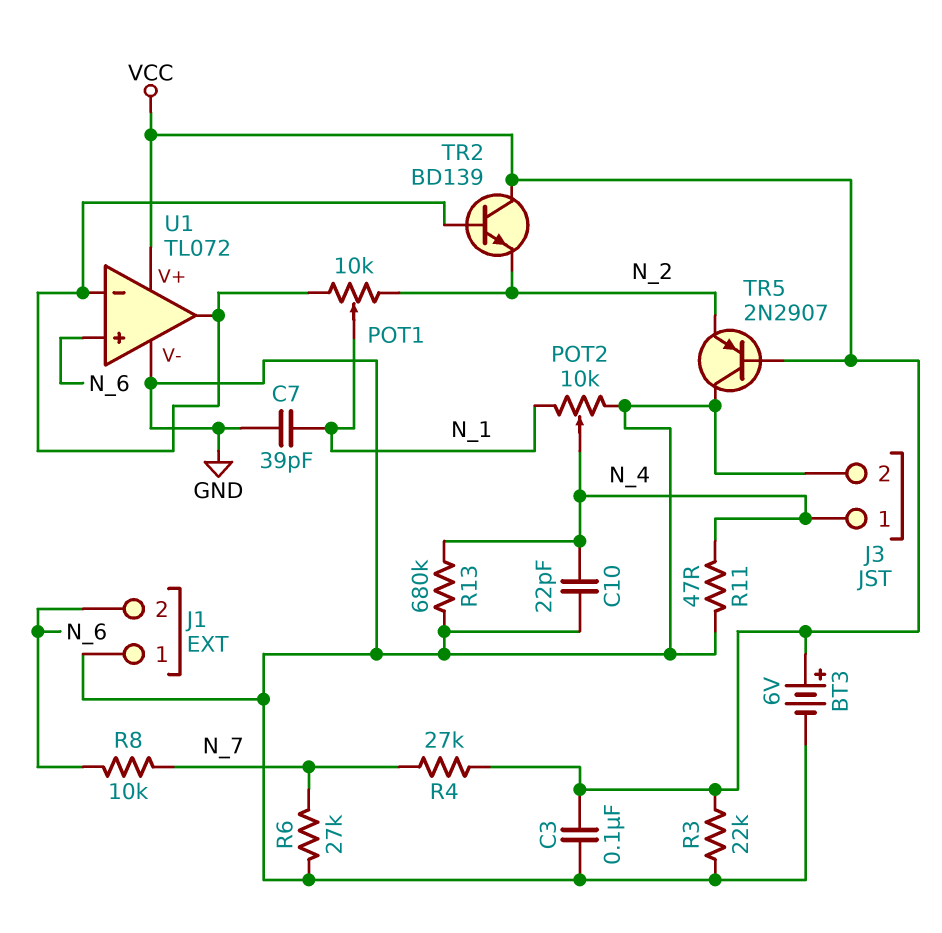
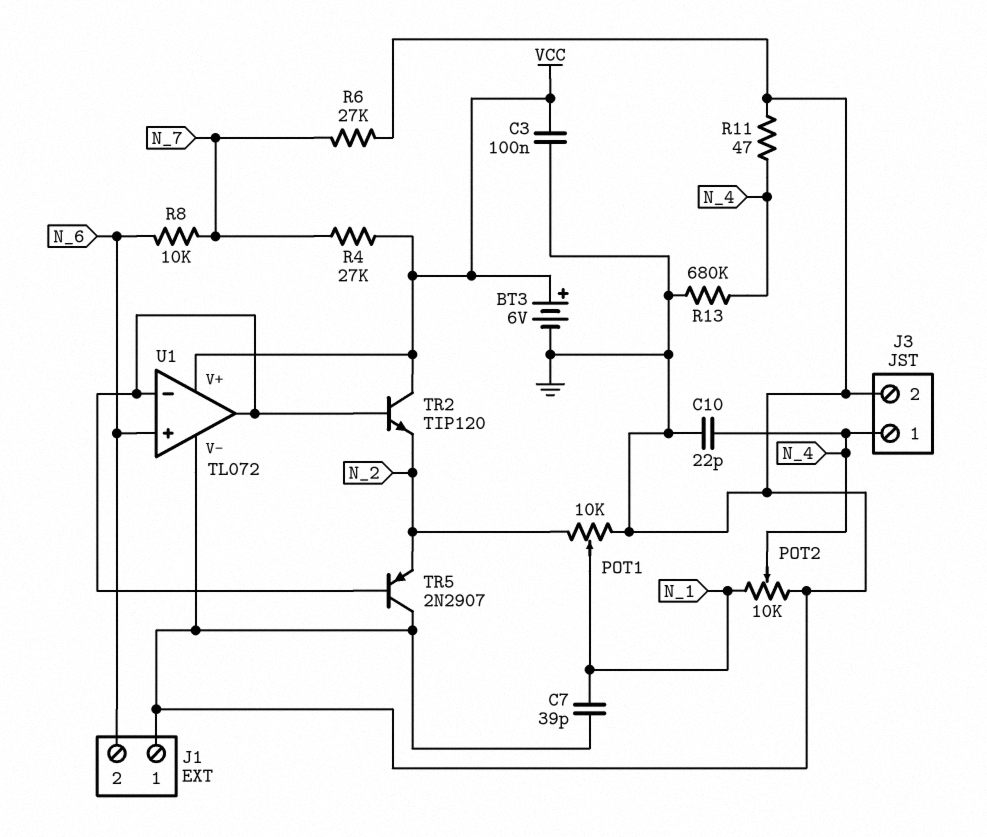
POT1: 10k (N_2, U1/in-, wiper N_1) -> 10k (GND, N_2, wiper N_1)
R3: 22k (GND, VCC) -> none
TR2: NPN BD139 (B U1/in-, C VCC, E N_2) -> NPN TIP120 (B U1/in-, C VCC, E N_2)
TR5: PNP 2N2907 (B VCC, C GND, E N_2) -> PNP 2N2907 (B U1/in-, C GND, E N_2)

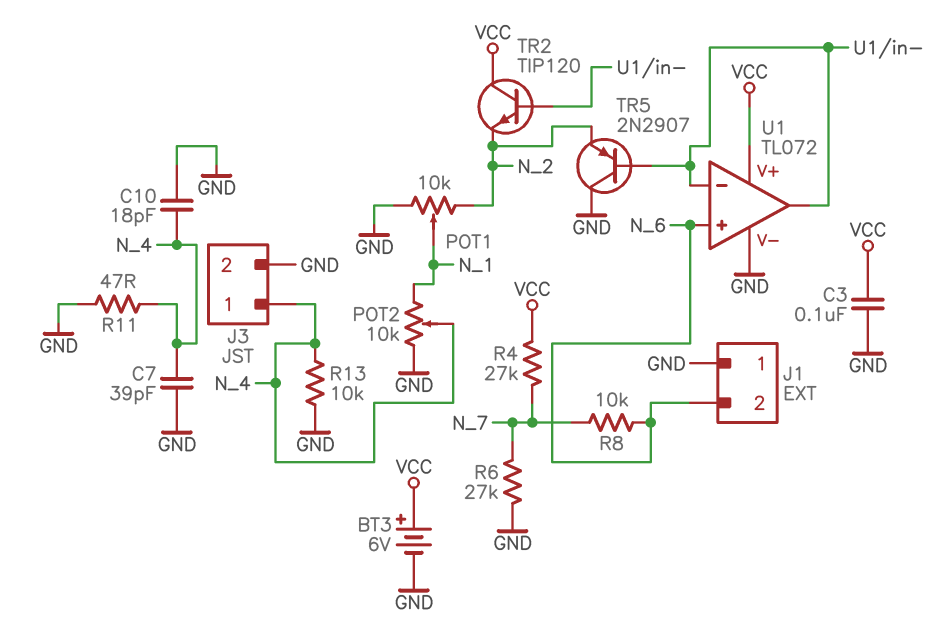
C7: 39pF (GND, N_1) -> 39pF (GND, N_4)
C10: 22pF (GND, N_4) -> 18pF (GND, N_4)
R13: 680k (GND, N_4) -> 10k (GND, N_4)

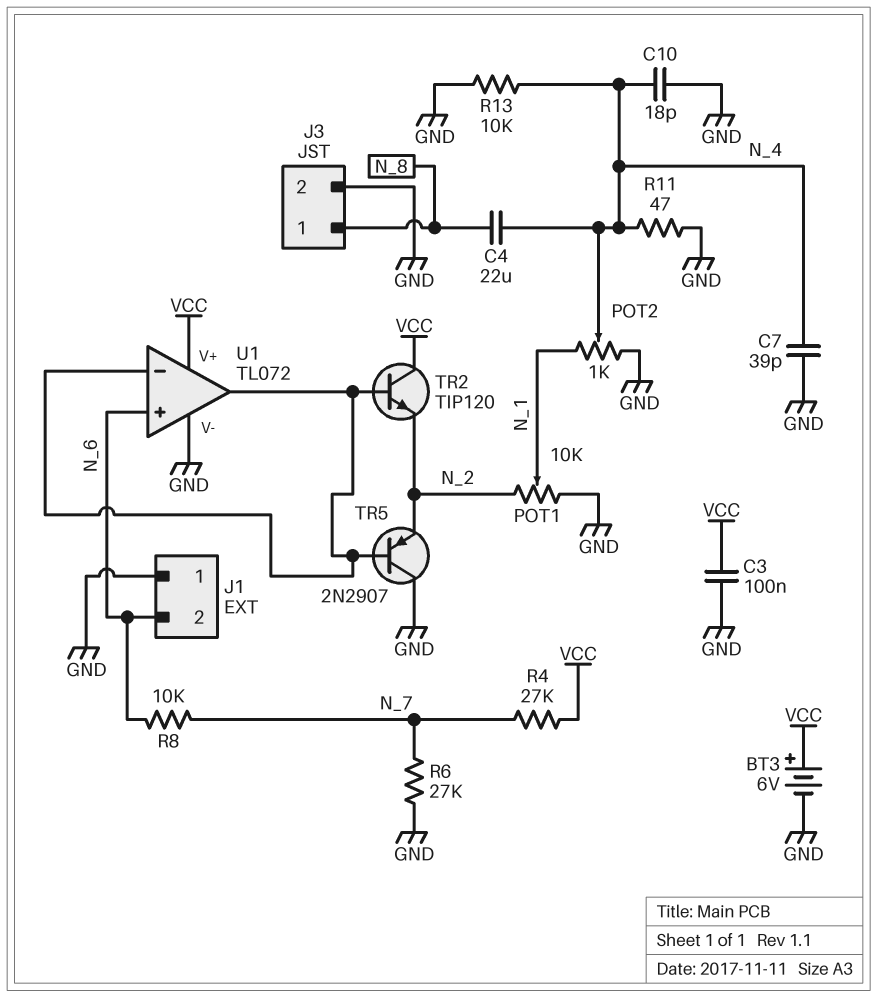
C4: none -> 22uF (N_4, N_8)
J3 pin 1: N_4 -> N_8
POT2: 10k (GND, N_1, wiper N_4) -> 1k (GND, N_1, wiper N_4)

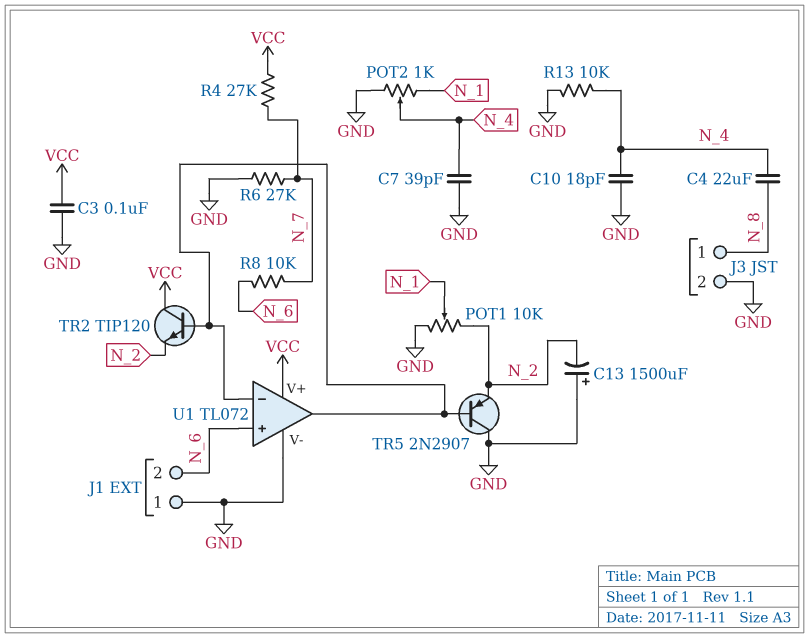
BT3: 6V (plus VCC, minus GND) -> none
C13: none -> 1500uF (plus GND, minus N_2)
R11: 47 (GND, N_4) -> none

